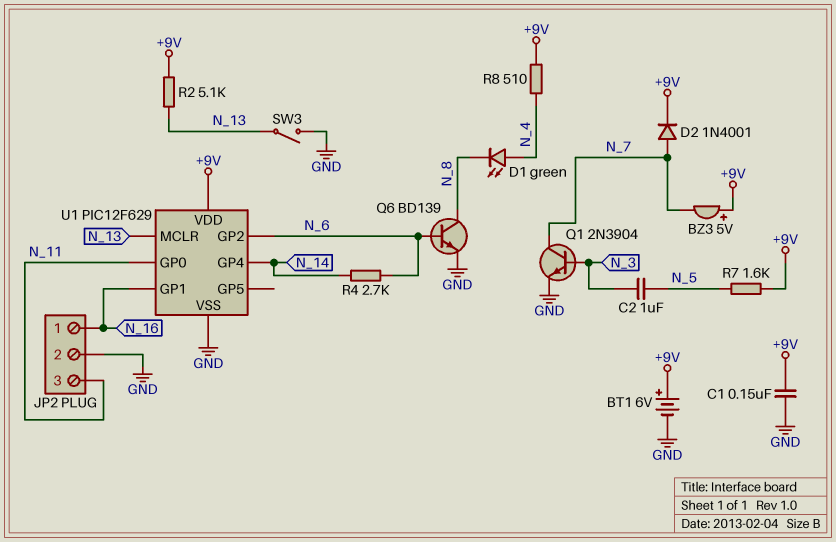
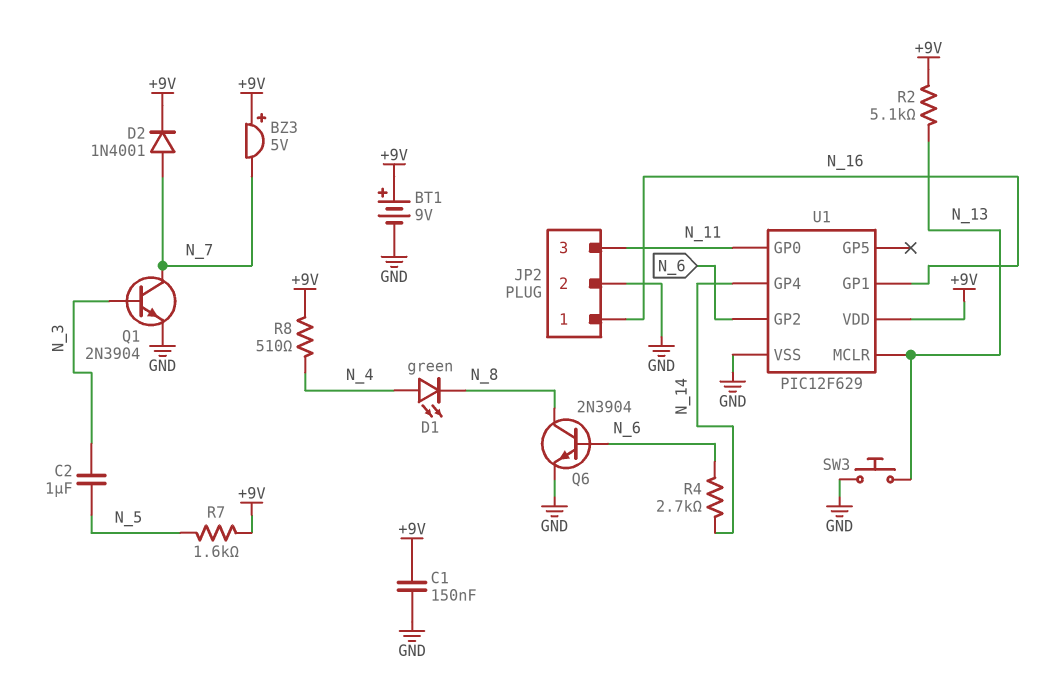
BT1: 6V (plus +9V, minus GND) -> 9V (plus +9V, minus GND)
Q6: NPN BD139 (B N_6, C N_8, E GND) -> NPN 2N3904 (B N_6, C N_8, E GND)
SW3: switch (GND, N_13) -> button (GND, N_13)

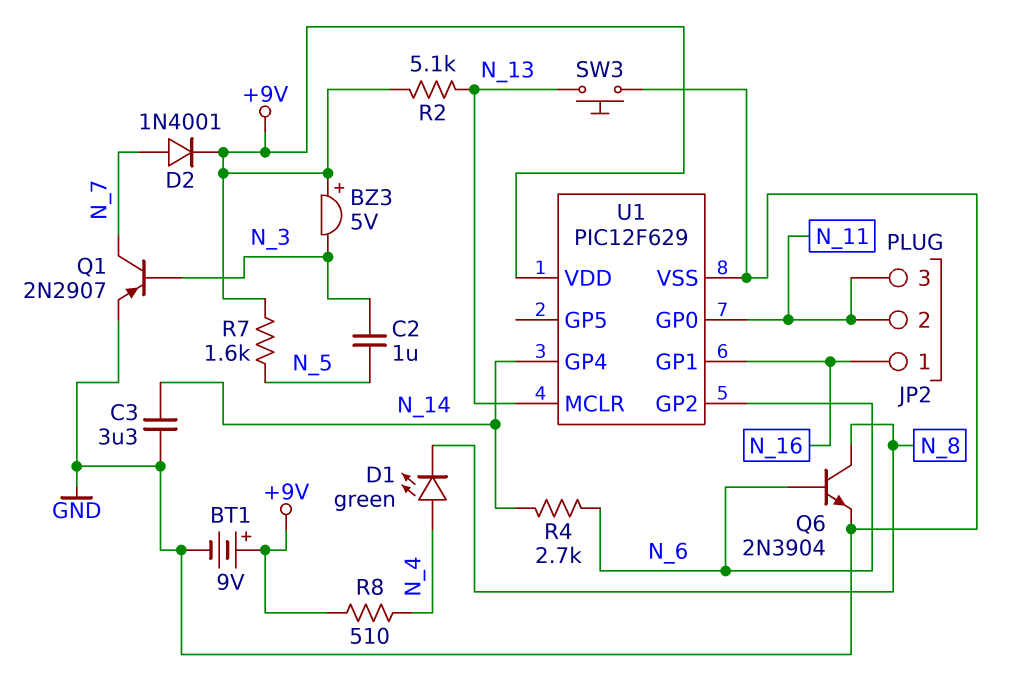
BZ3: buzzer 5V (plus +9V, minus N_7) -> buzzer 5V (plus +9V, minus N_3)
C1: 150nF (+9V, GND) -> none
C3: none -> 3.3uF (GND, N_14)
JP2 pin 2: GND -> N_11
Q1: NPN 2N3904 (B N_3, C N_7, E GND) -> PNP 2N2907 (B N_3, C N_7, E GND)

